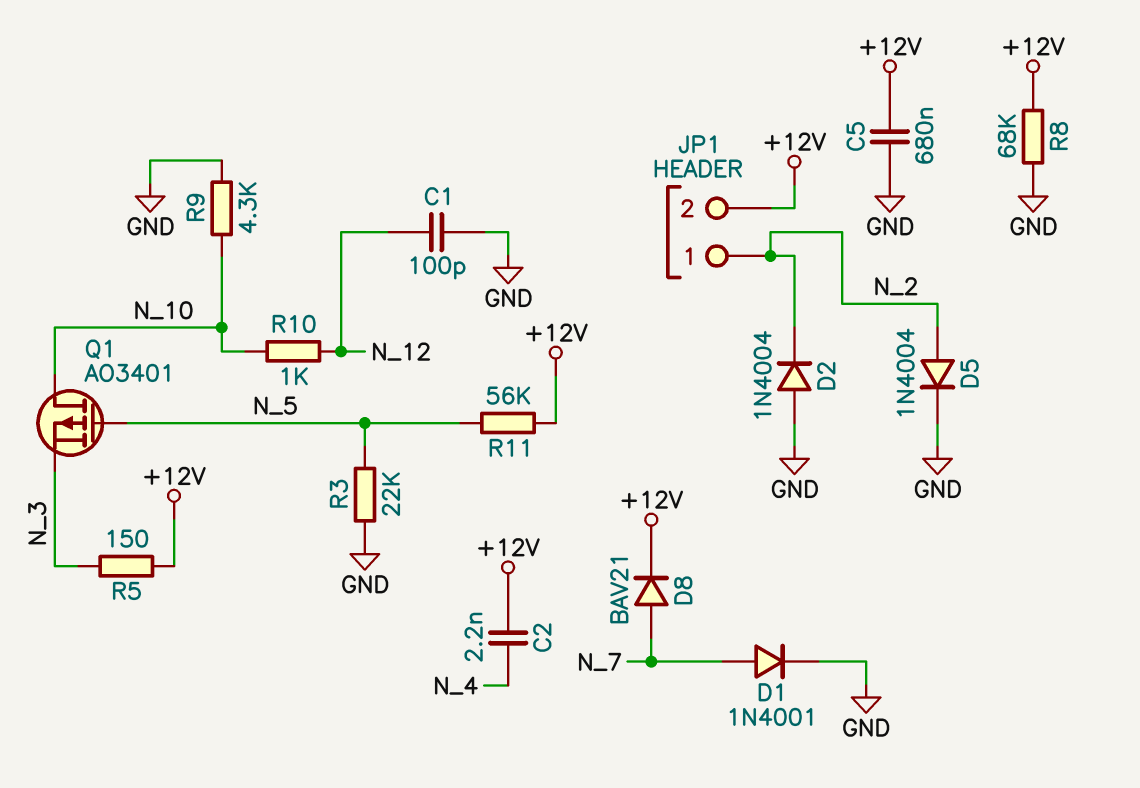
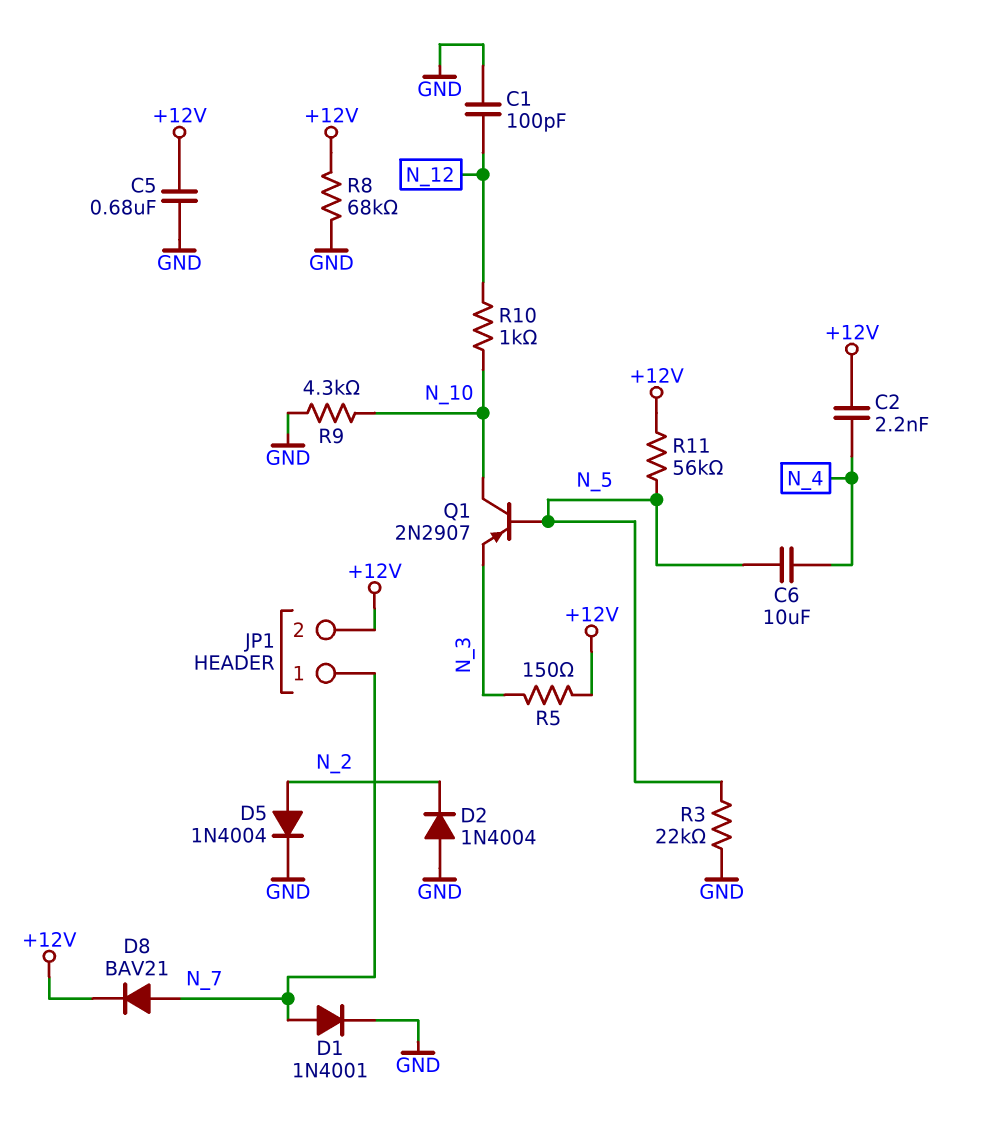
C6: none -> 10uF (N_4, N_5)
JP1 pin 1: N_2 -> N_7
Q1: PMOS AO3401 (G N_5, D N_10, S N_3) -> PNP 2N2907 (B N_5, C N_10, E N_3)

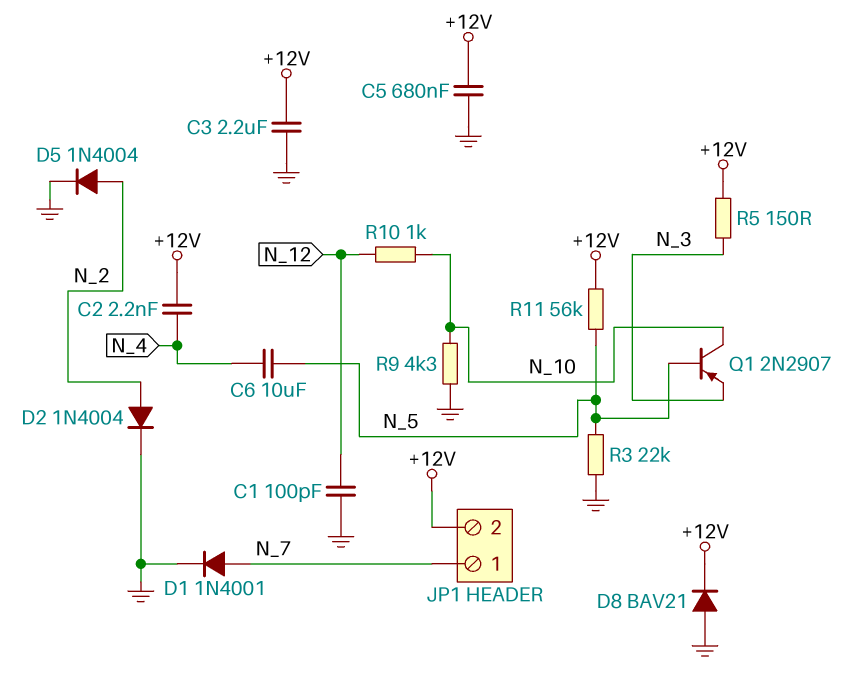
C3: none -> 2.2uF (+12V, GND)
D2: diode 1N4004 (A GND, K N_2) -> diode 1N4004 (A N_2, K GND)
D8: diode BAV21 (A N_7, K +12V) -> diode BAV21 (A GND, K +12V)
R8: 68k (+12V, GND) -> none

